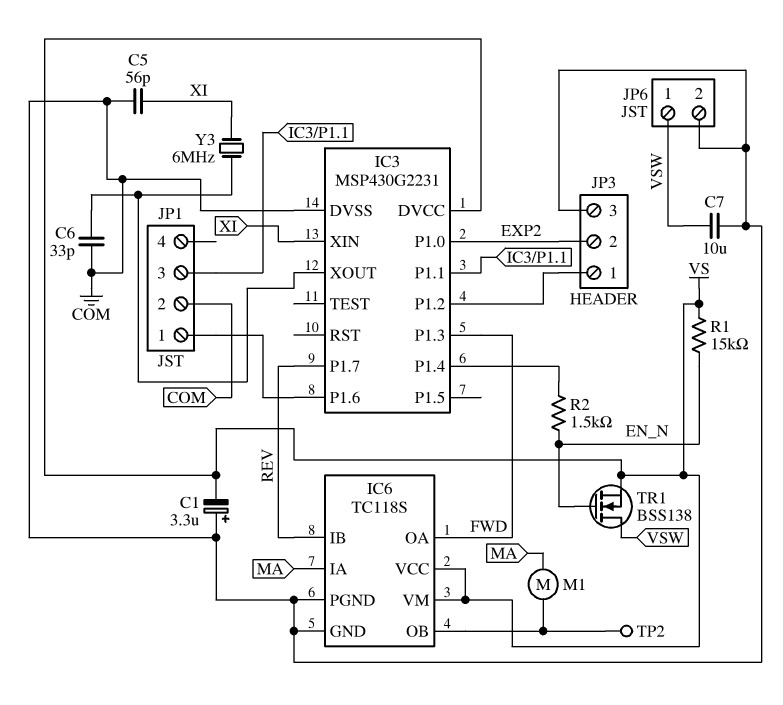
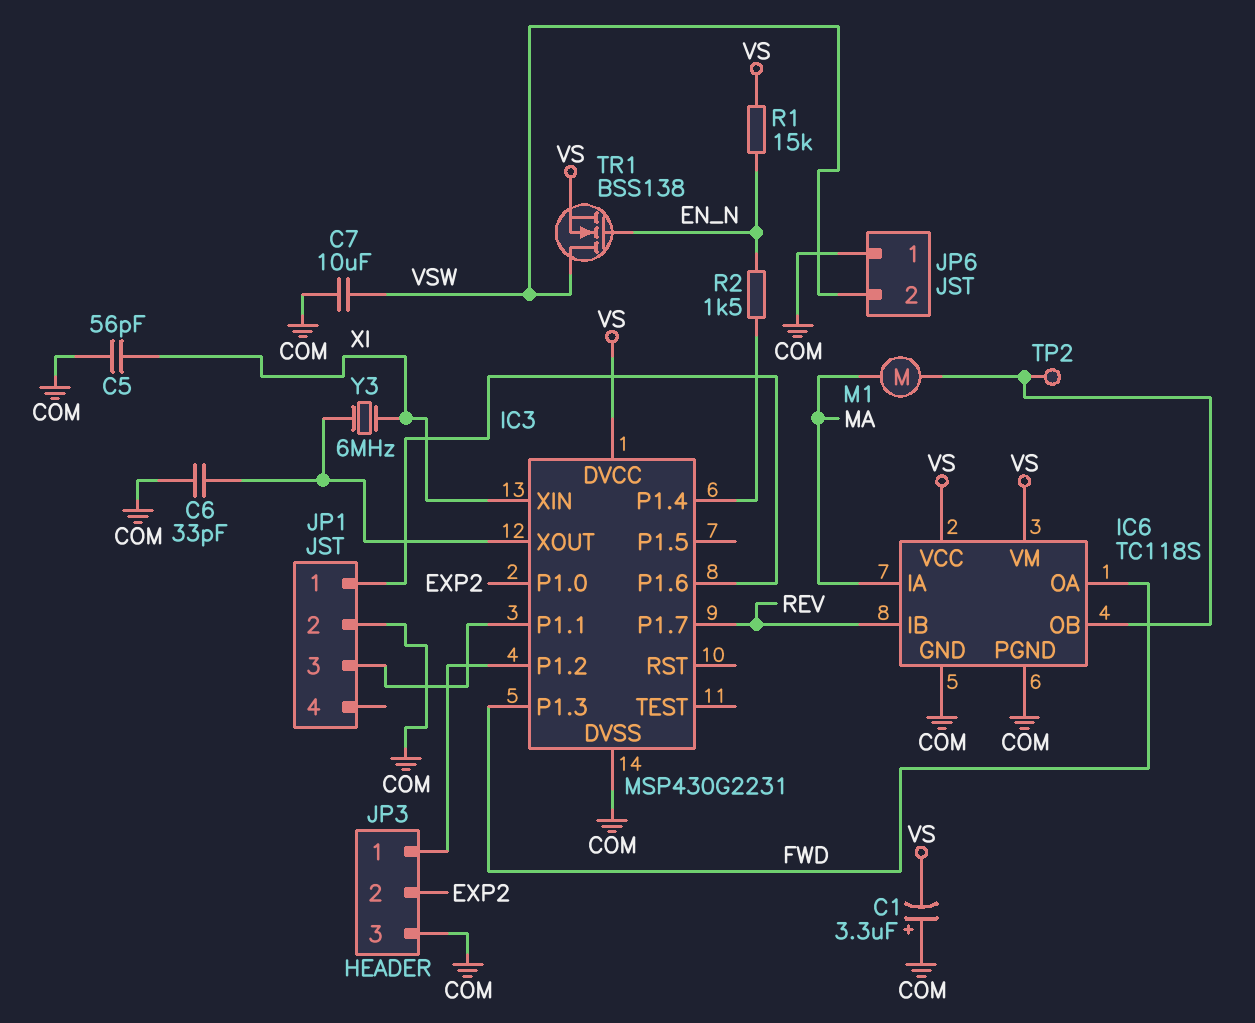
JP6 pin 1: VSW -> COM
JP6 pin 2: COM -> VSW

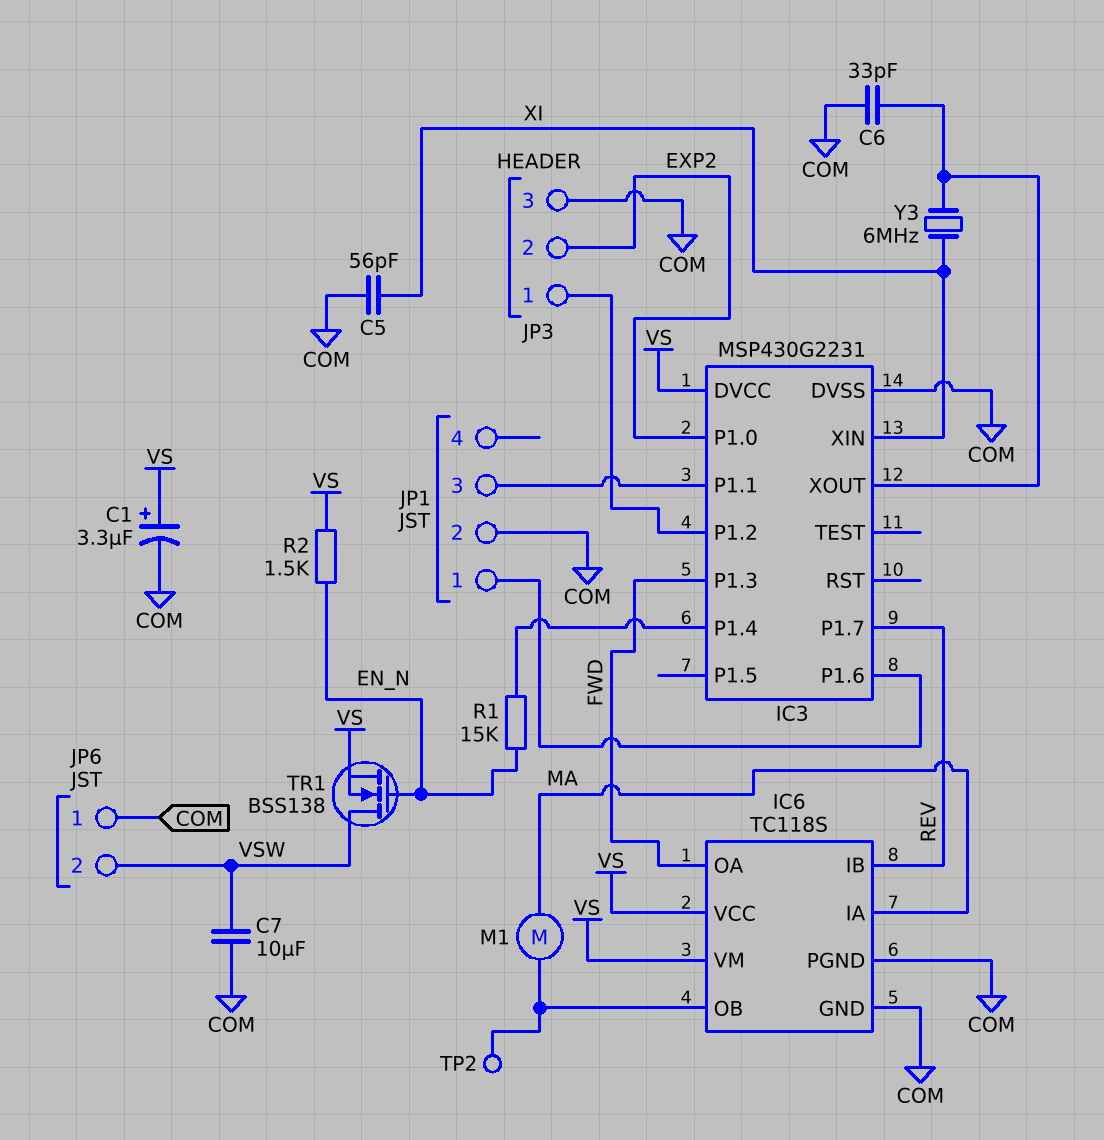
C1: 3.3uF (plus COM, minus VS) -> 3.3uF (plus VS, minus COM)
R1: 15k (EN_N, VS) -> 15k (EN_N, IC3/P1.4)
R2: 1.5k (EN_N, IC3/P1.4) -> 1.5k (EN_N, VS)

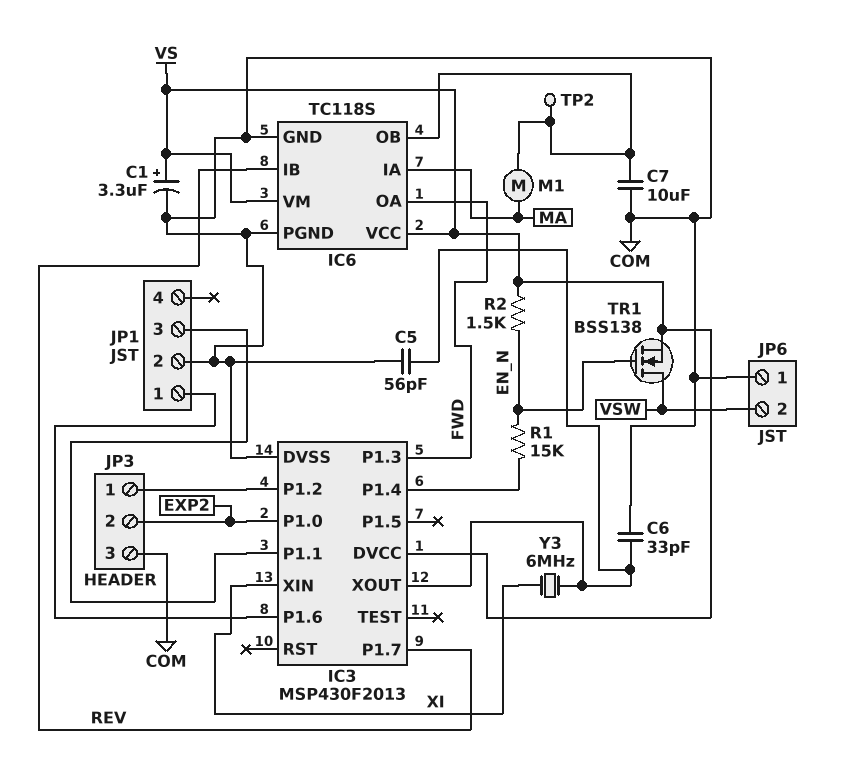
C5: 56pF (COM, XI) -> 56pF (COM, IC3/XOUT)
C7: 10uF (COM, VSW) -> 10uF (COM, IC6/OB)
IC3: MSP430G2231 -> MSP430F2013

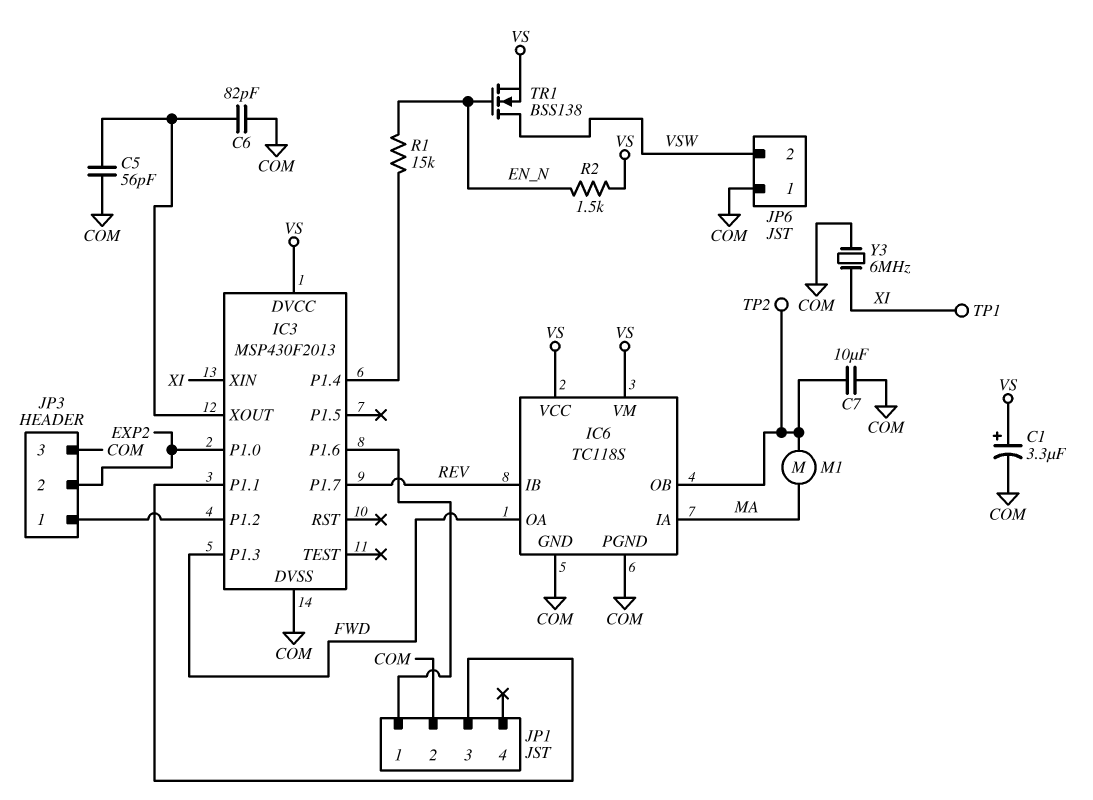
C6: 33pF (COM, IC3/XOUT) -> 82pF (COM, IC3/XOUT)
TP1: none -> test point (XI)
Y3: 6MHz (IC3/XOUT, XI) -> 6MHz (COM, XI)

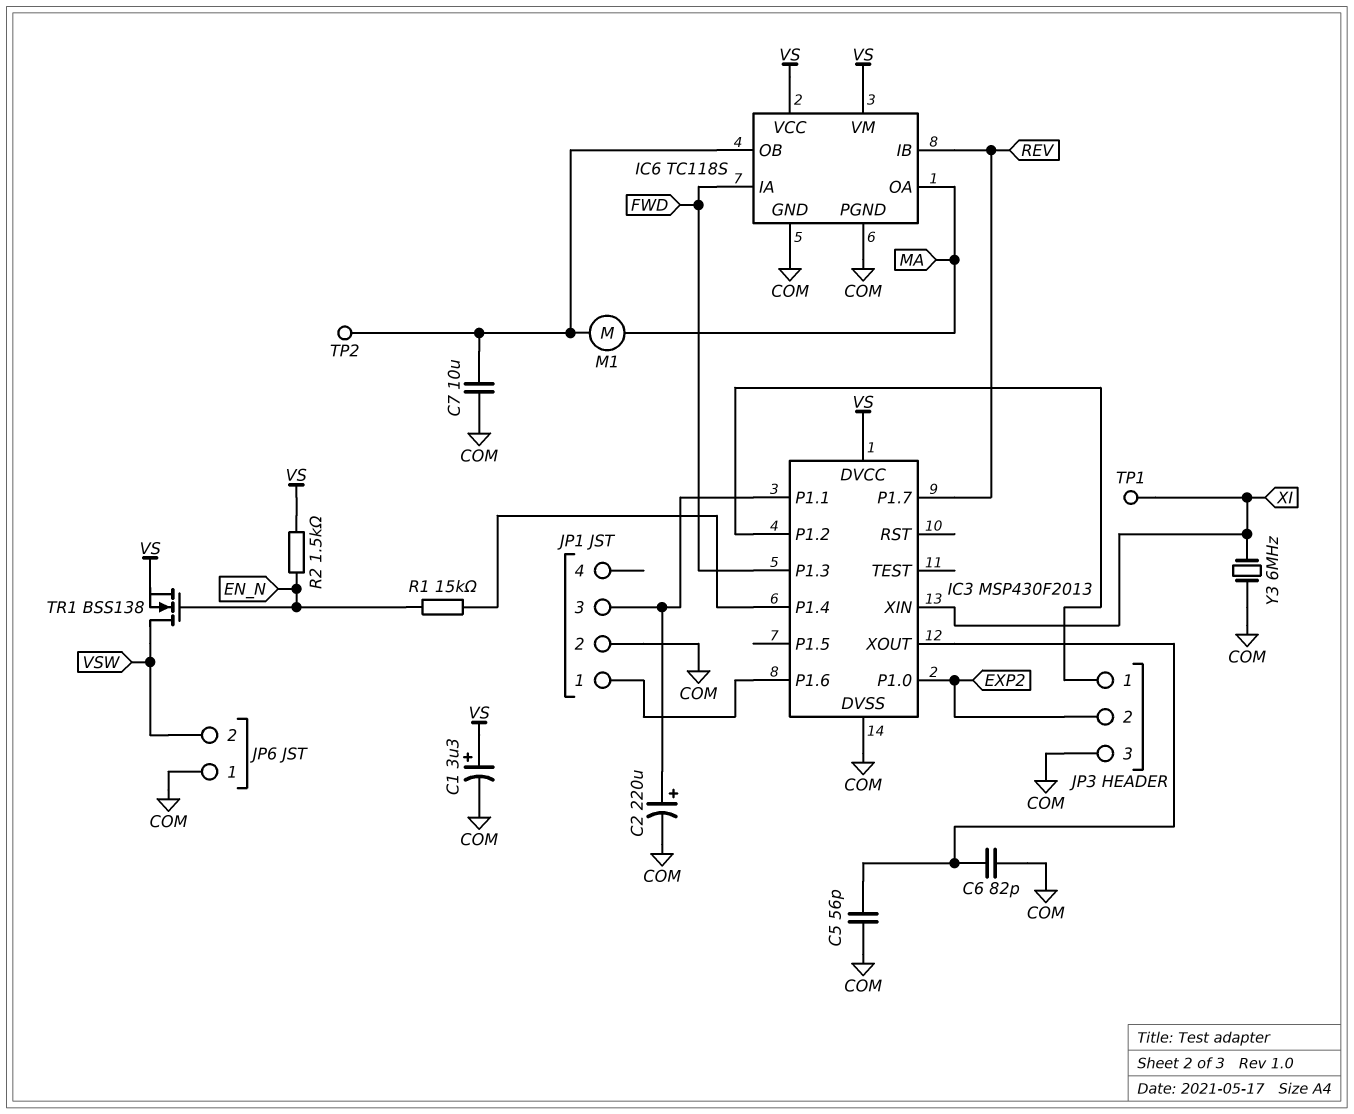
C2: none -> 220uF (plus IC3/P1.1, minus COM)
IC6 pin IA: MA -> FWD
IC6 pin OA: FWD -> MA

